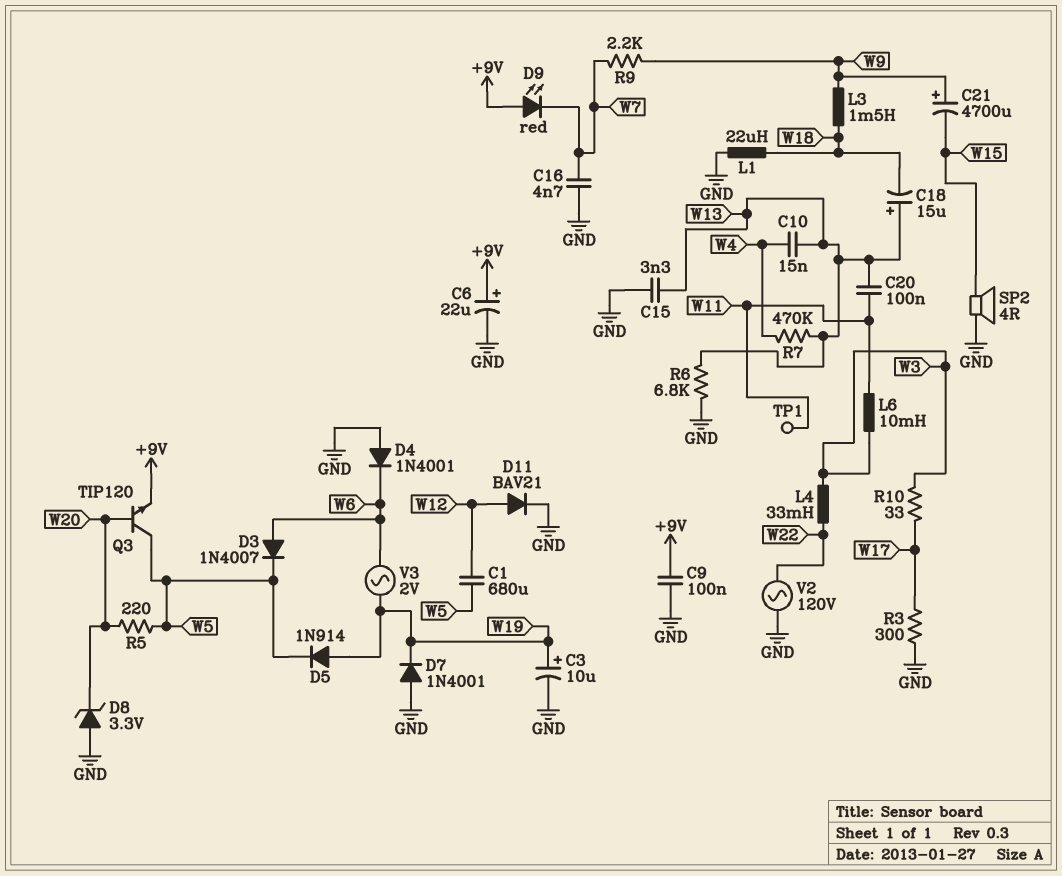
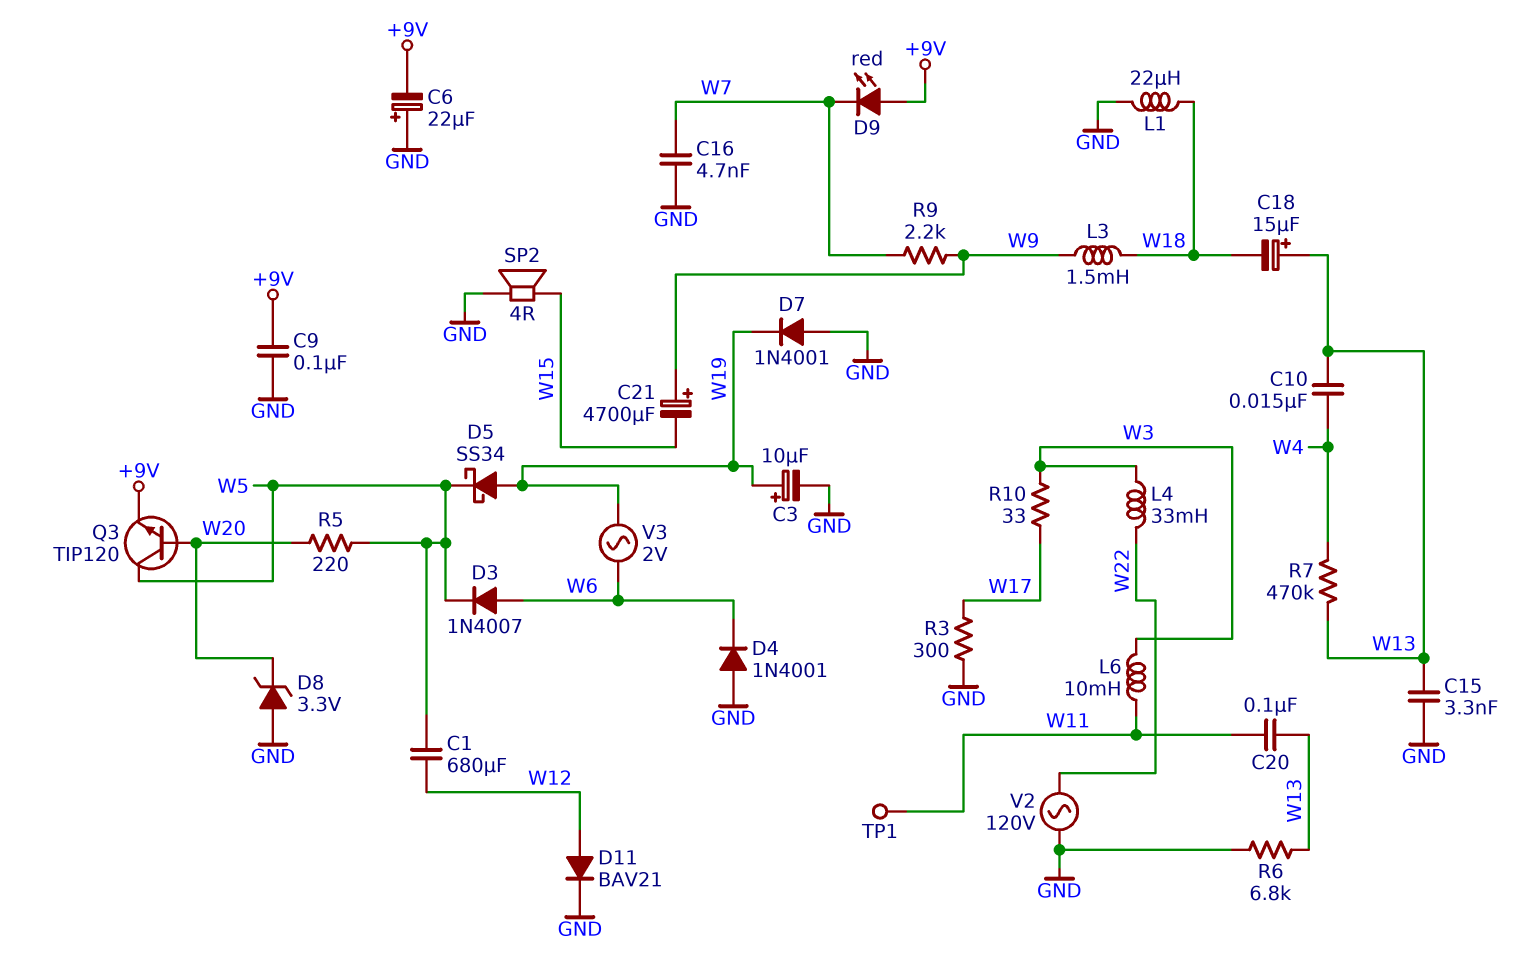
C6: 22uF (plus +9V, minus GND) -> 22uF (plus GND, minus +9V)
D5: diode 1N914 (A W19, K W5) -> schottky SS34 (A W19, K W5)

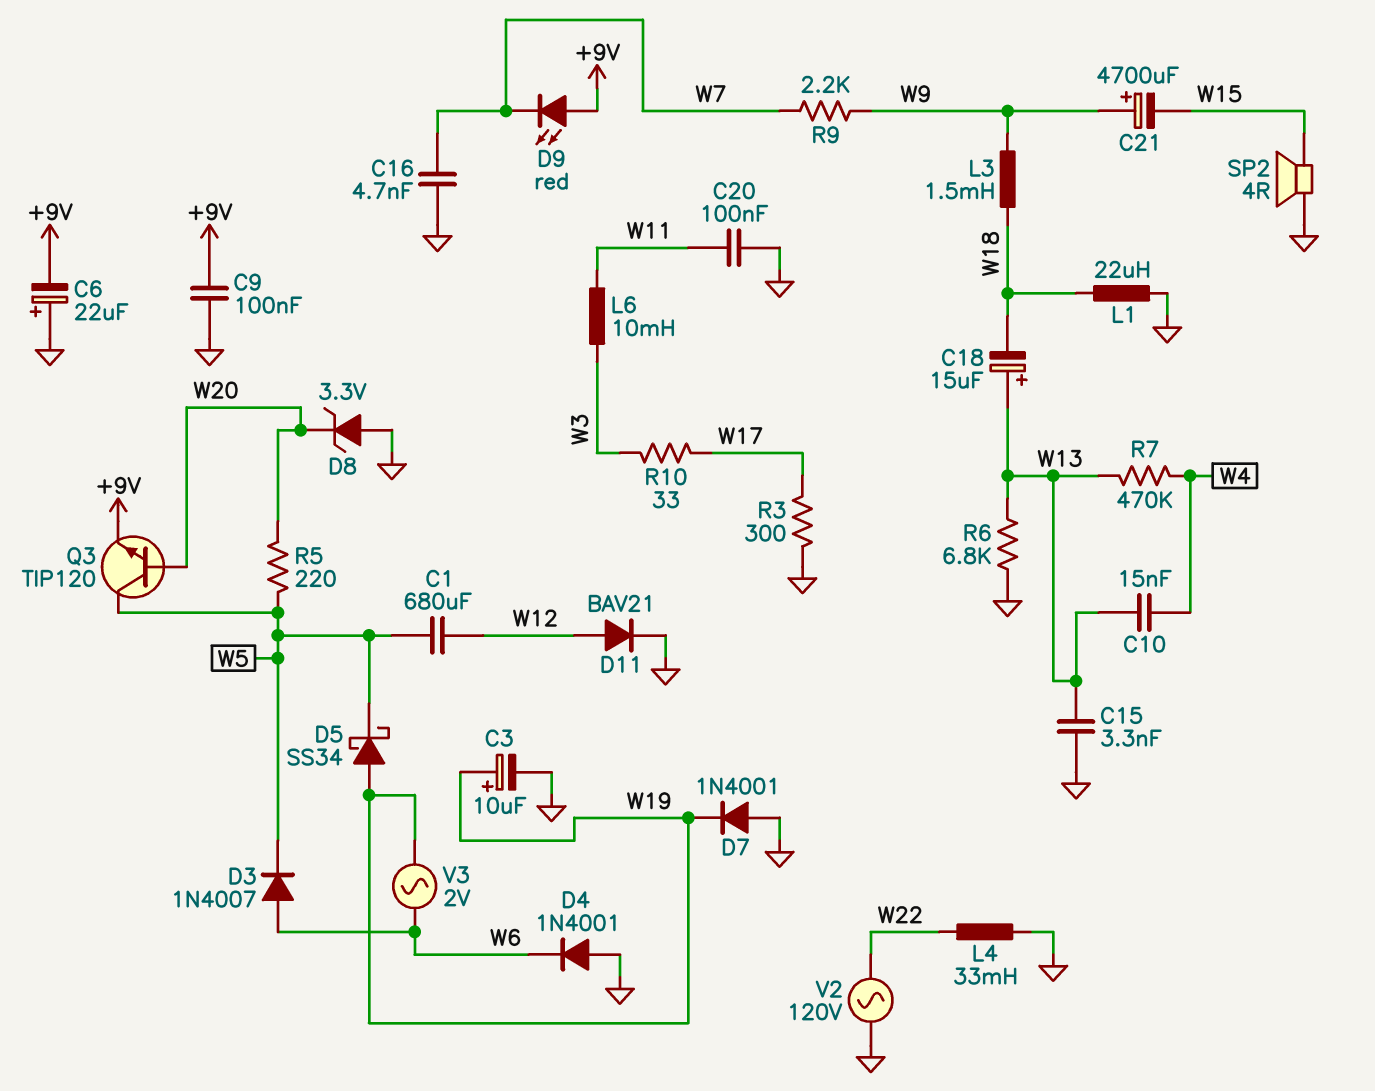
C20: 100nF (W11, W13) -> 100nF (GND, W11)
L4: 33mH (W3, W22) -> 33mH (GND, W22)
TP1: test point (W11) -> none

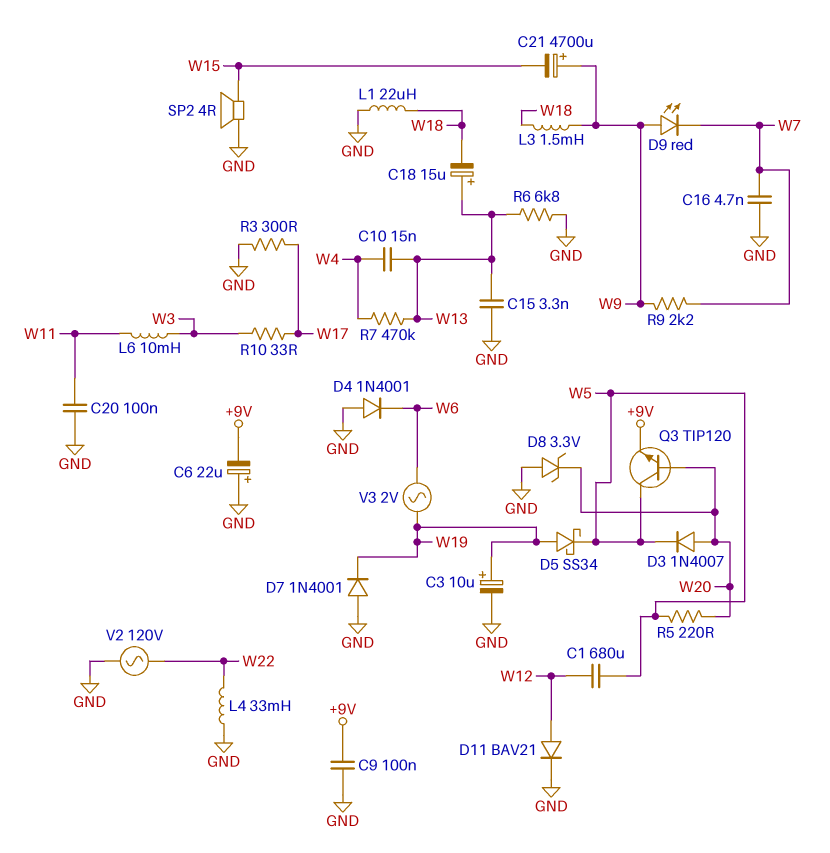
D3: diode 1N4007 (A W6, K W5) -> diode 1N4007 (A W20, K W5)
D9: LED red (A +9V, K W7) -> LED red (A W9, K W7)

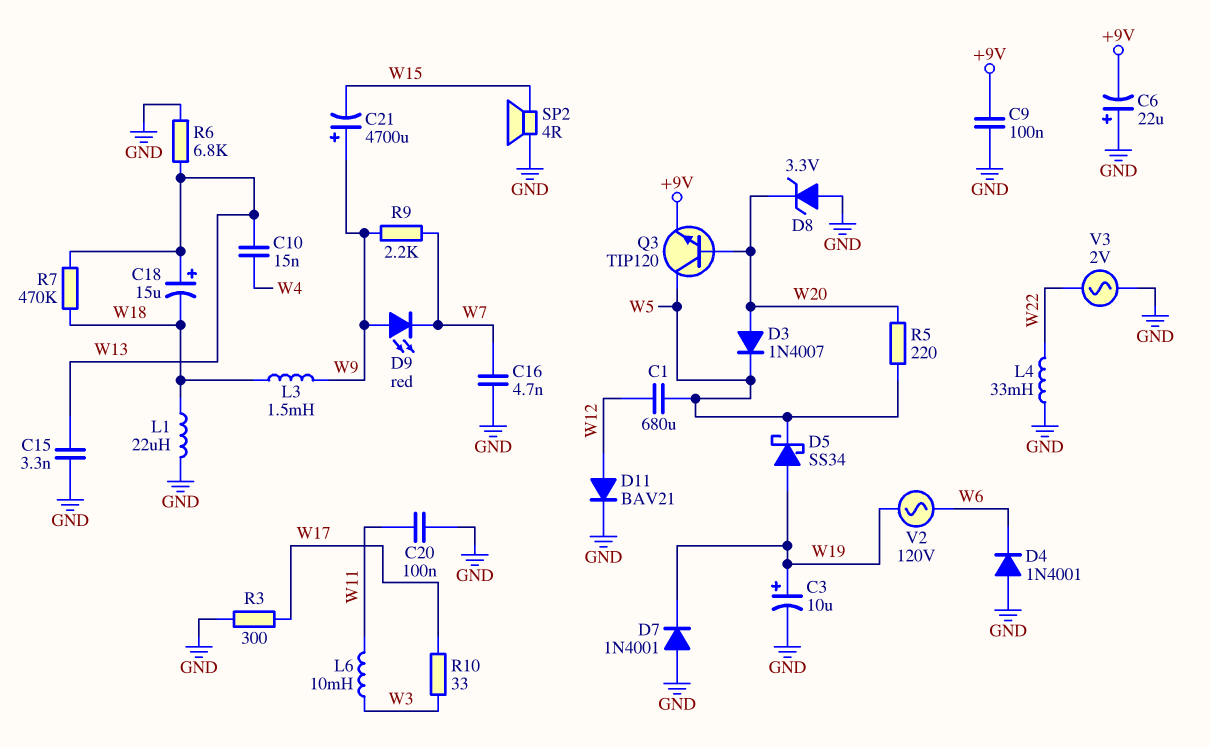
R7: 470k (W4, W13) -> 470k (W13, W18)
V2: AC 120V (GND, W22) -> AC 120V (W6, W19)
V3: AC 2V (W6, W19) -> AC 2V (GND, W22)

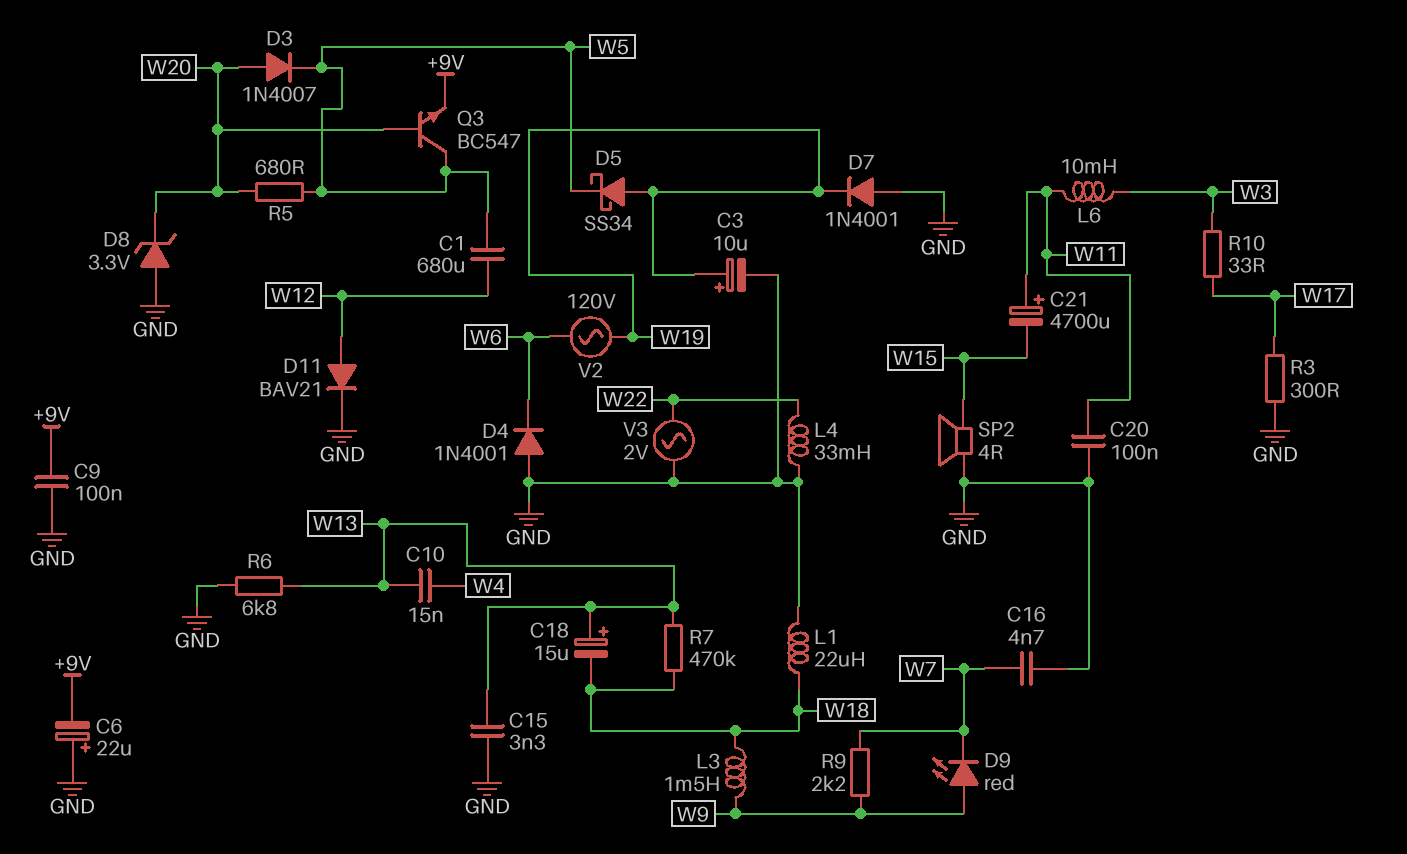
C21: 4700uF (plus W9, minus W15) -> 4700uF (plus W11, minus W15)
Q3: NPN TIP120 (B W20, C W5, E +9V) -> NPN BC547 (B W20, C W5, E +9V)
R5: 220 (W5, W20) -> 680 (W5, W20)

